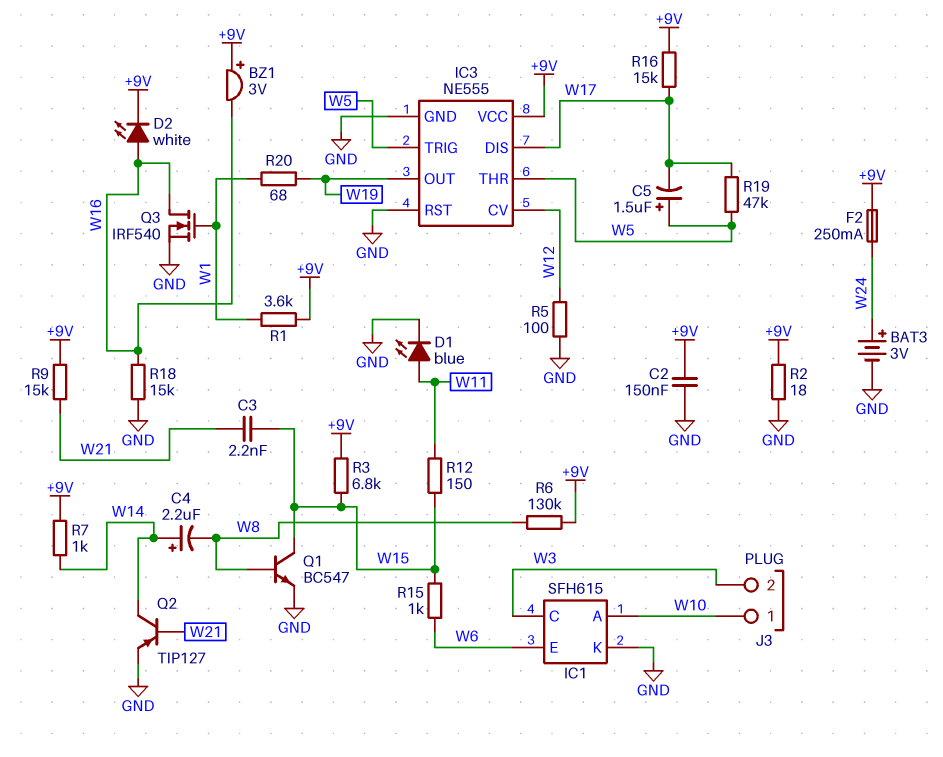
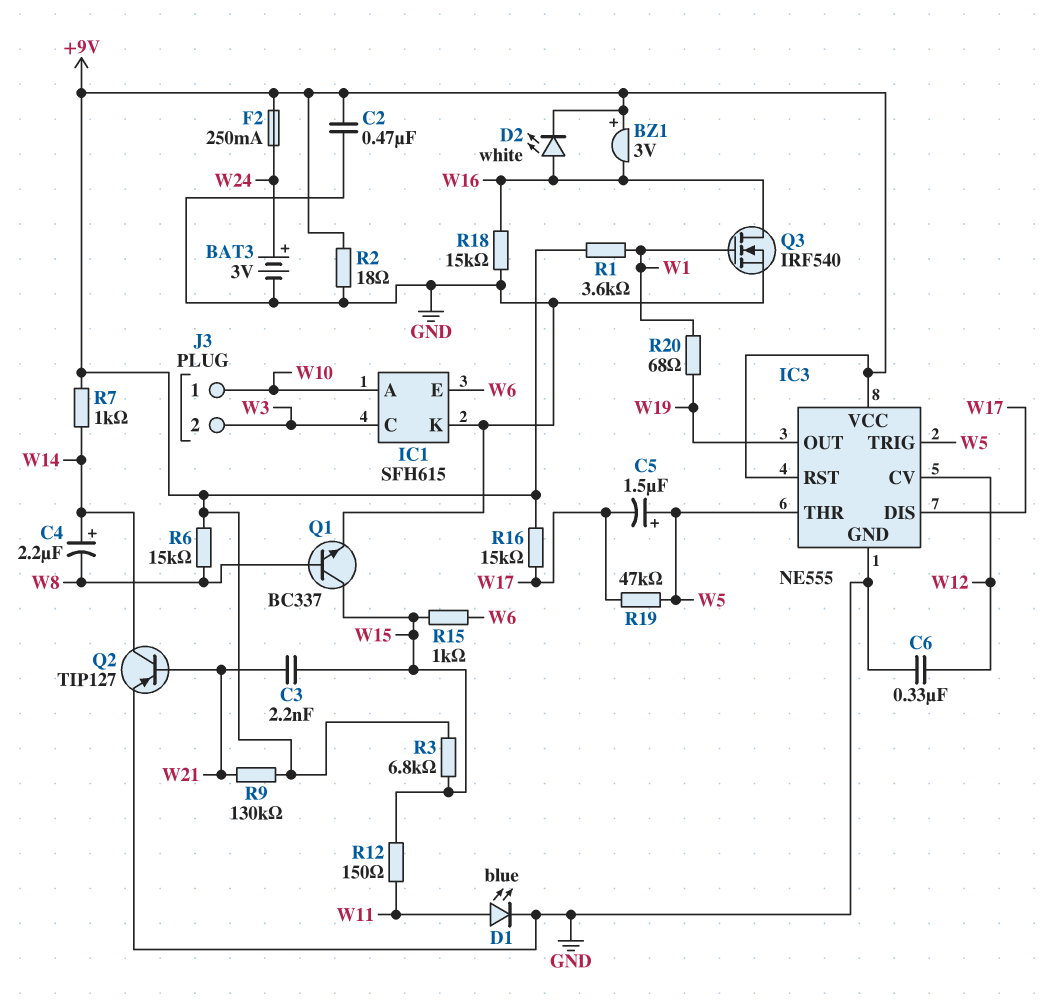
C2: 150nF (+9V, GND) -> 470nF (+9V, GND)
C6: none -> 330nF (GND, W12)
IC3 pin RST: GND -> +9V
Q1: NPN BC547 (B W8, C W15, E GND) -> NPN BC337 (B W8, C W15, E GND)
R5: 100 (GND, W12) -> none
R6: 130k (+9V, W8) -> 15k (+9V, W8)
R9: 15k (+9V, W21) -> 130k (+9V, W21)

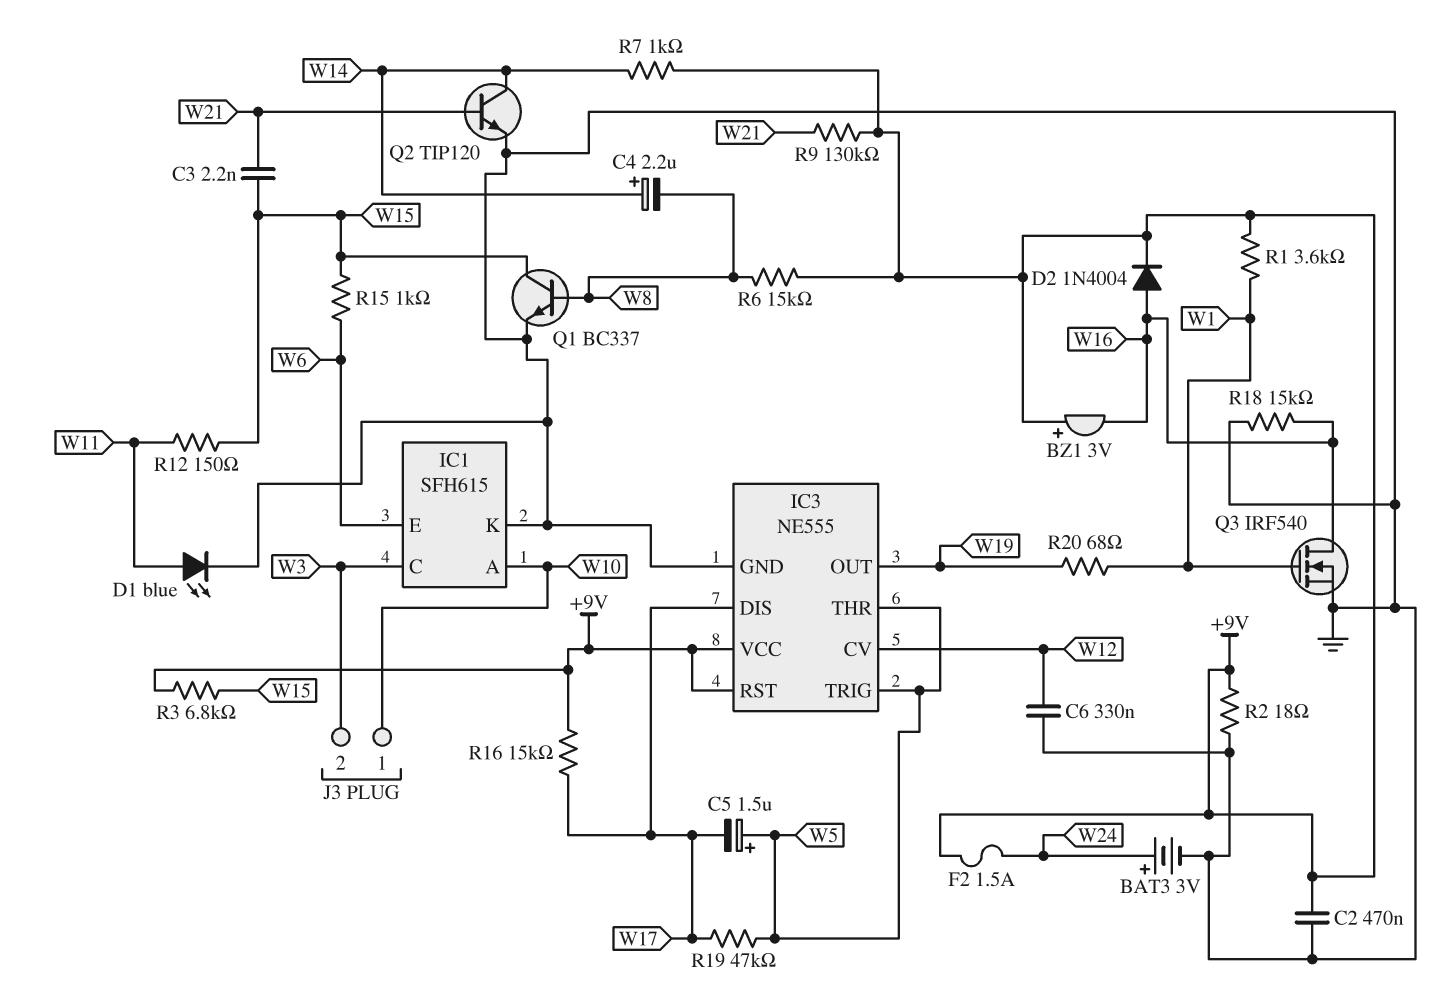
D2: LED white (A W16, K +9V) -> diode 1N4004 (A W16, K +9V)
F2: 250mA (+9V, W24) -> 1.5A (+9V, W24)
Q2: PNP TIP127 (B W21, C W14, E GND) -> NPN TIP120 (B W21, C W14, E GND)

